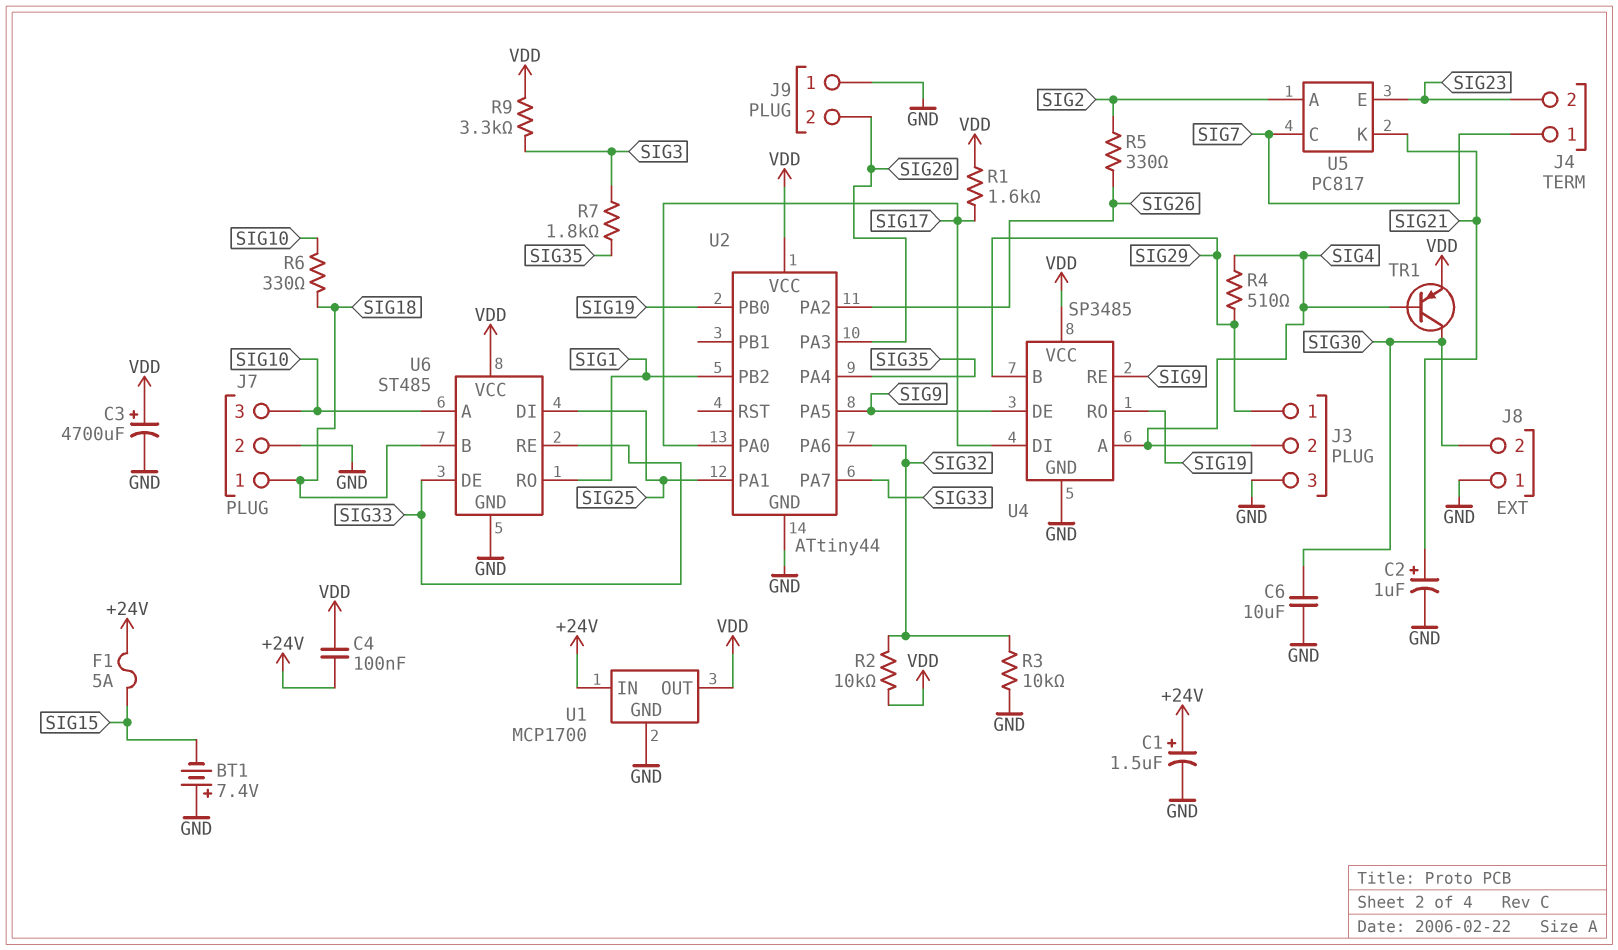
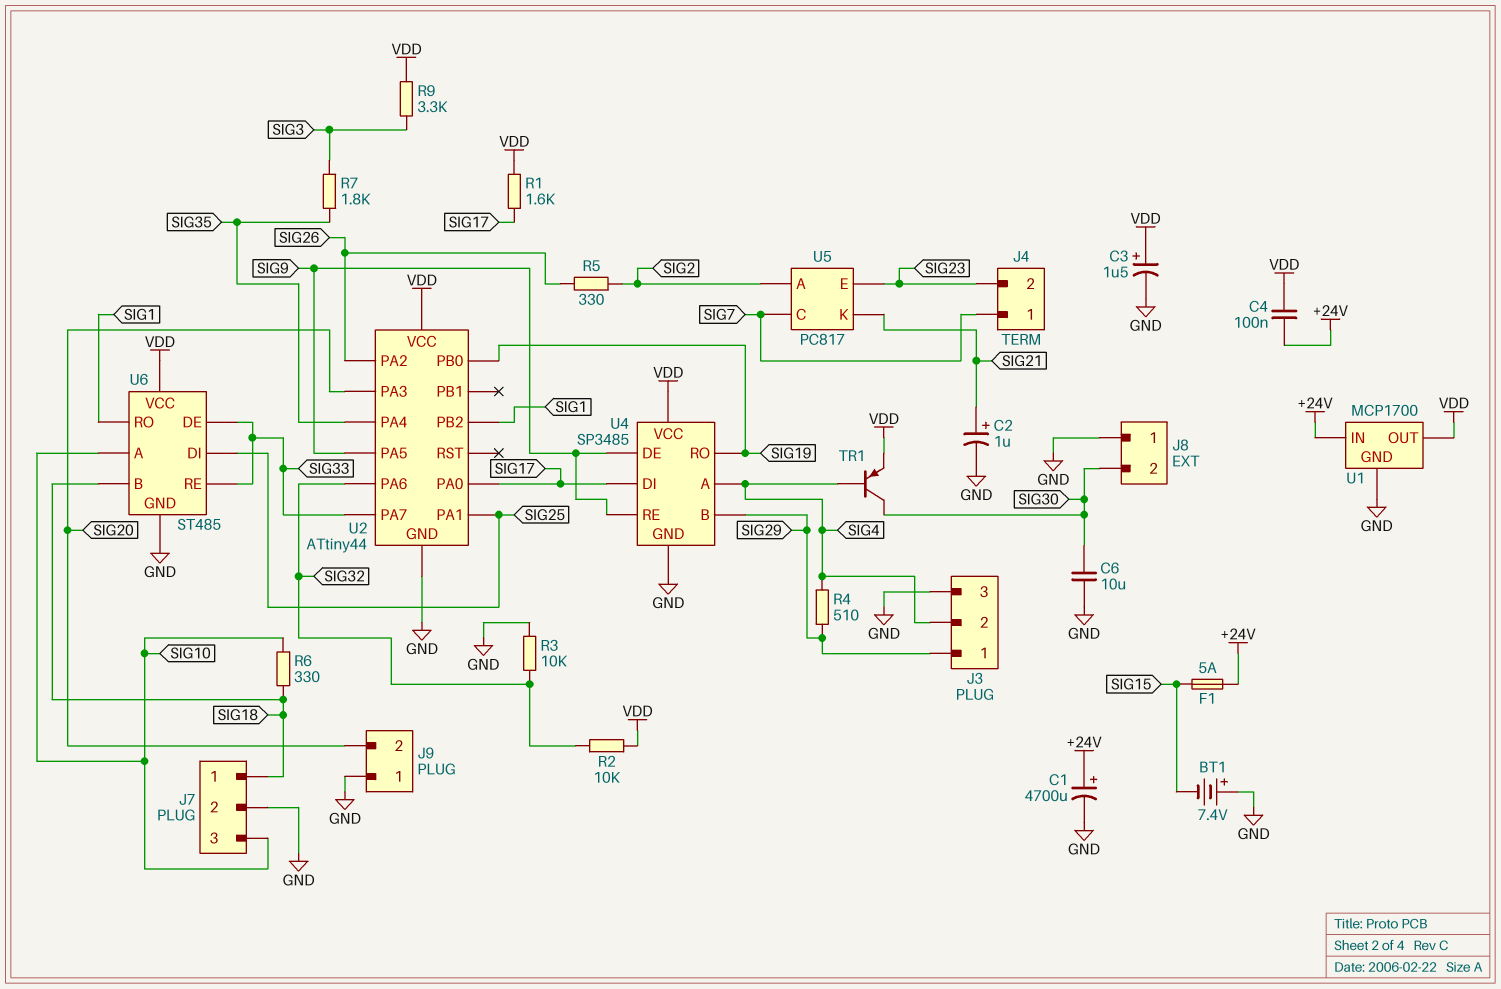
C1: 1.5uF (plus +24V, minus GND) -> 4700uF (plus +24V, minus GND)
C3: 4700uF (plus VDD, minus GND) -> 1.5uF (plus VDD, minus GND)

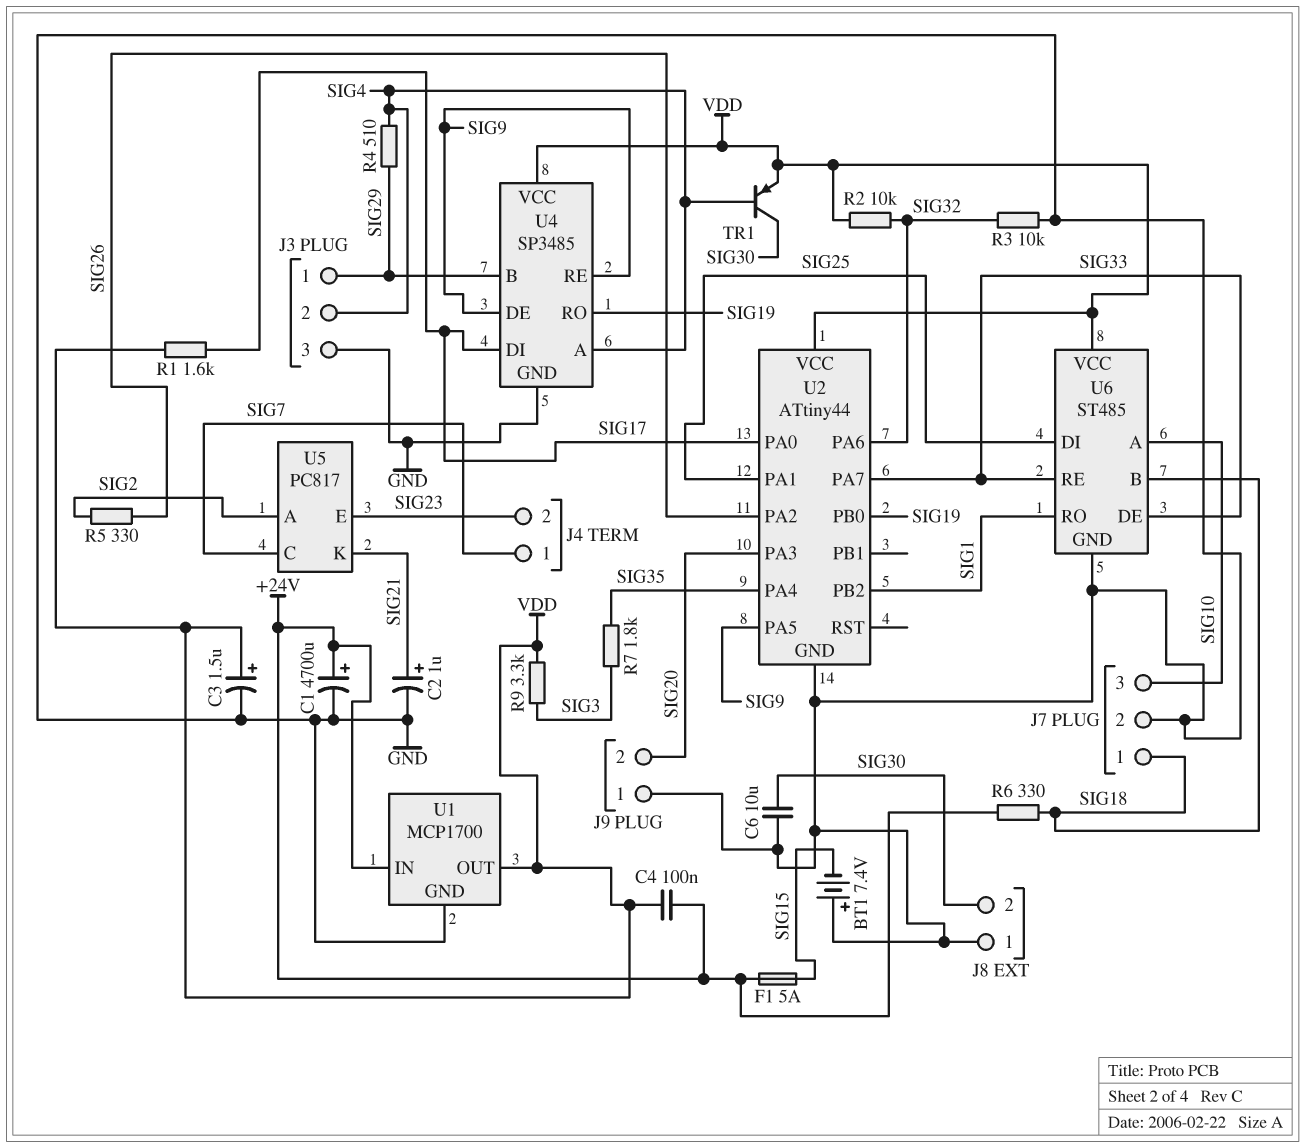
R6: 330 (SIG10, SIG18) -> 330 (+24V, SIG18)

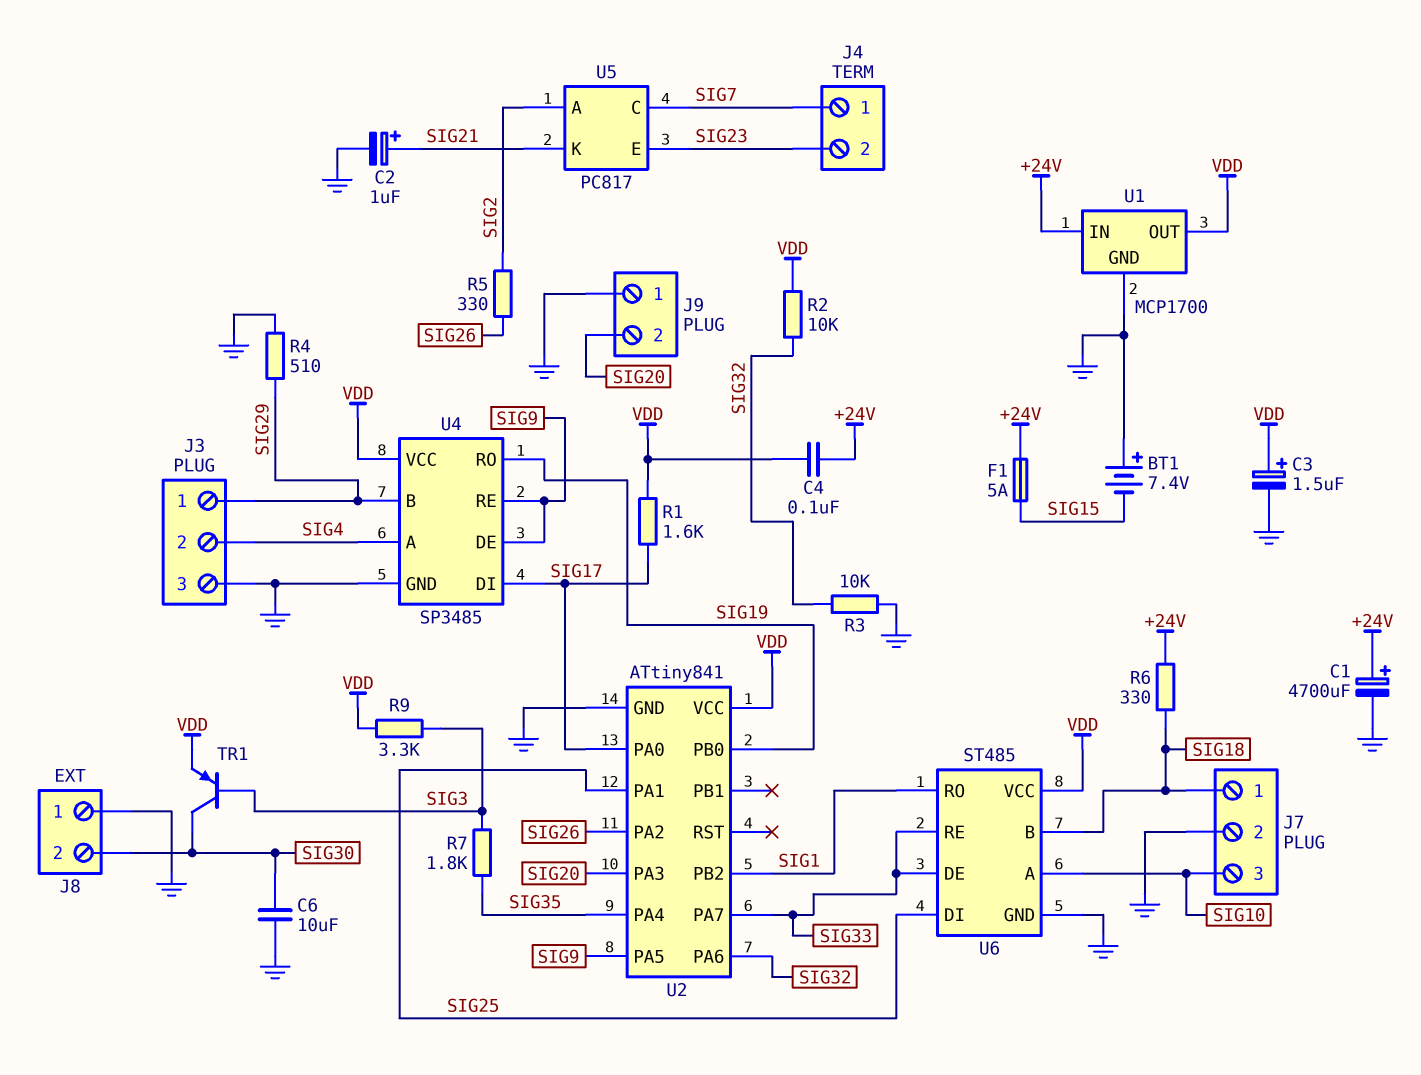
R4: 510 (SIG4, SIG29) -> 510 (GND, SIG29)
TR1: PNP (B SIG4, C SIG30, E VDD) -> PNP (B SIG3, C SIG30, E VDD)
U2: ATtiny44 -> ATtiny841

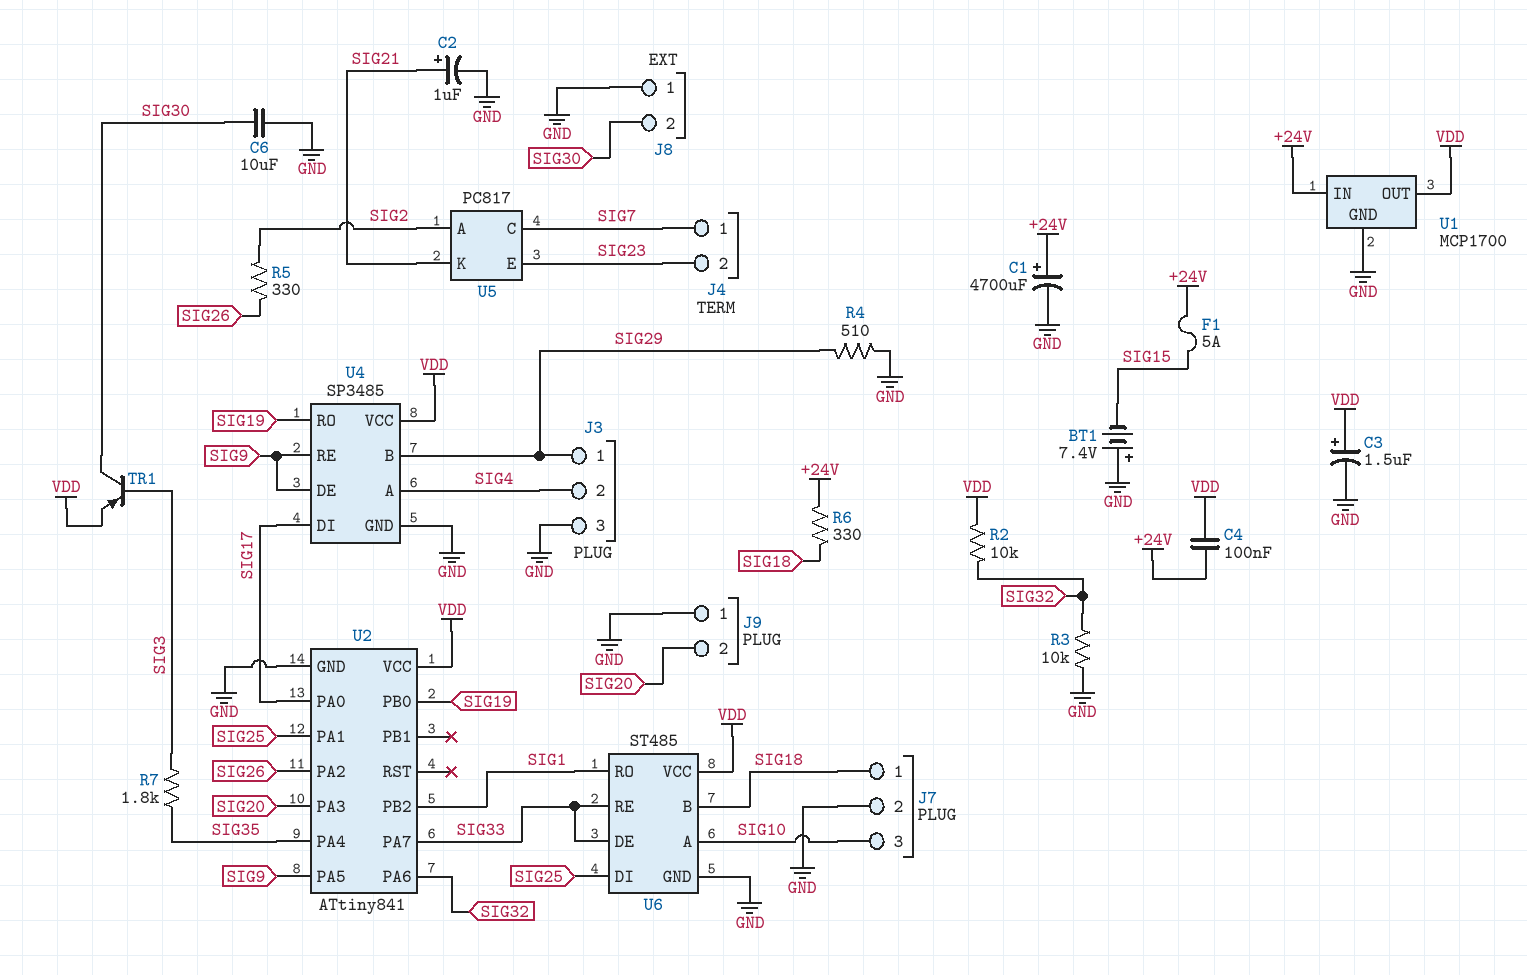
R1: 1.6k (SIG17, VDD) -> none
R9: 3.3k (SIG3, VDD) -> none

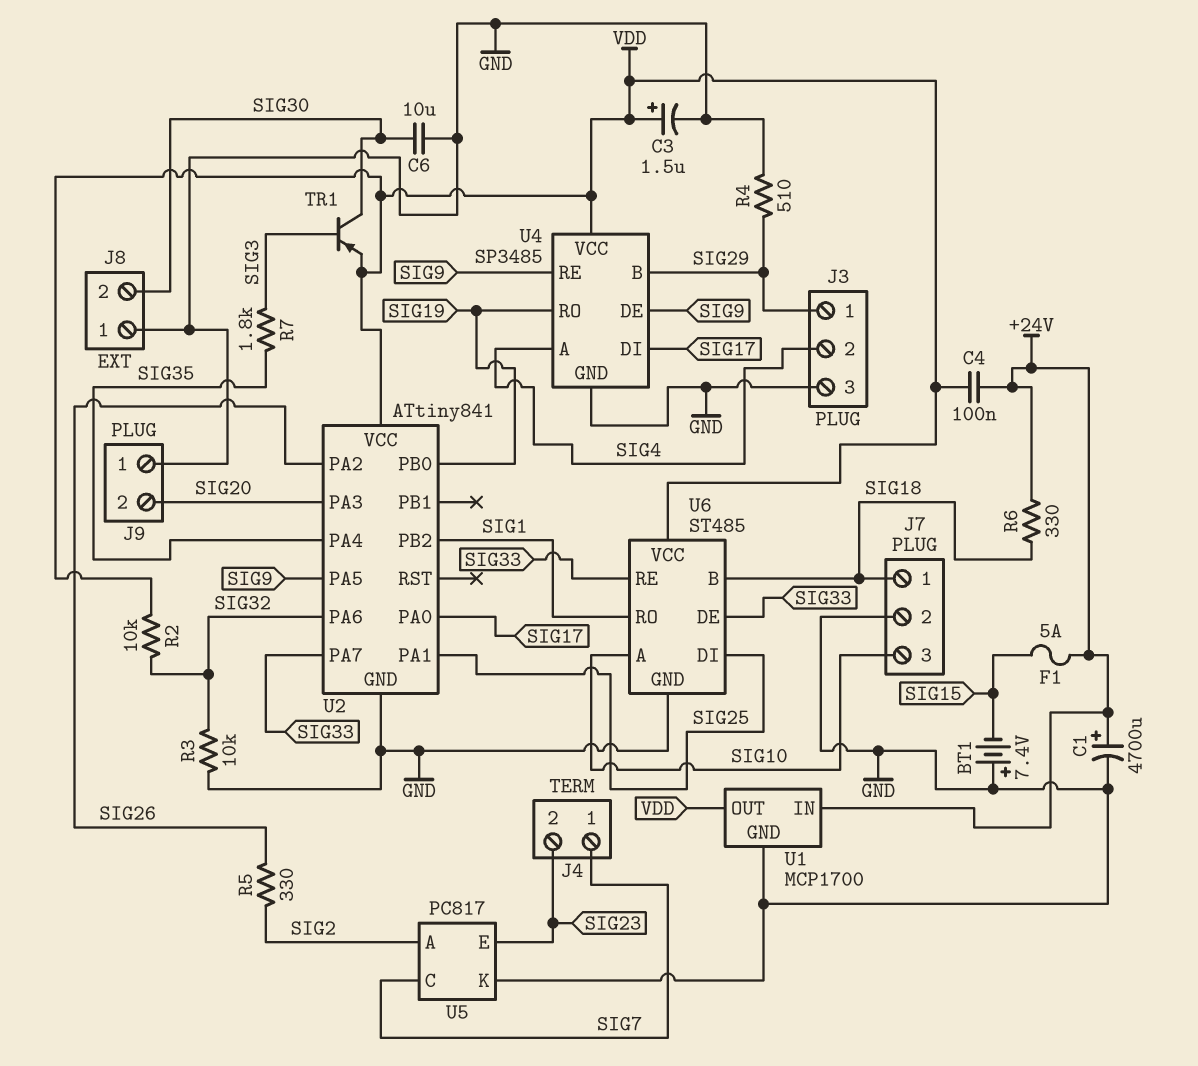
C2: 1uF (plus SIG21, minus GND) -> none
U5 pin K: SIG21 -> GND

